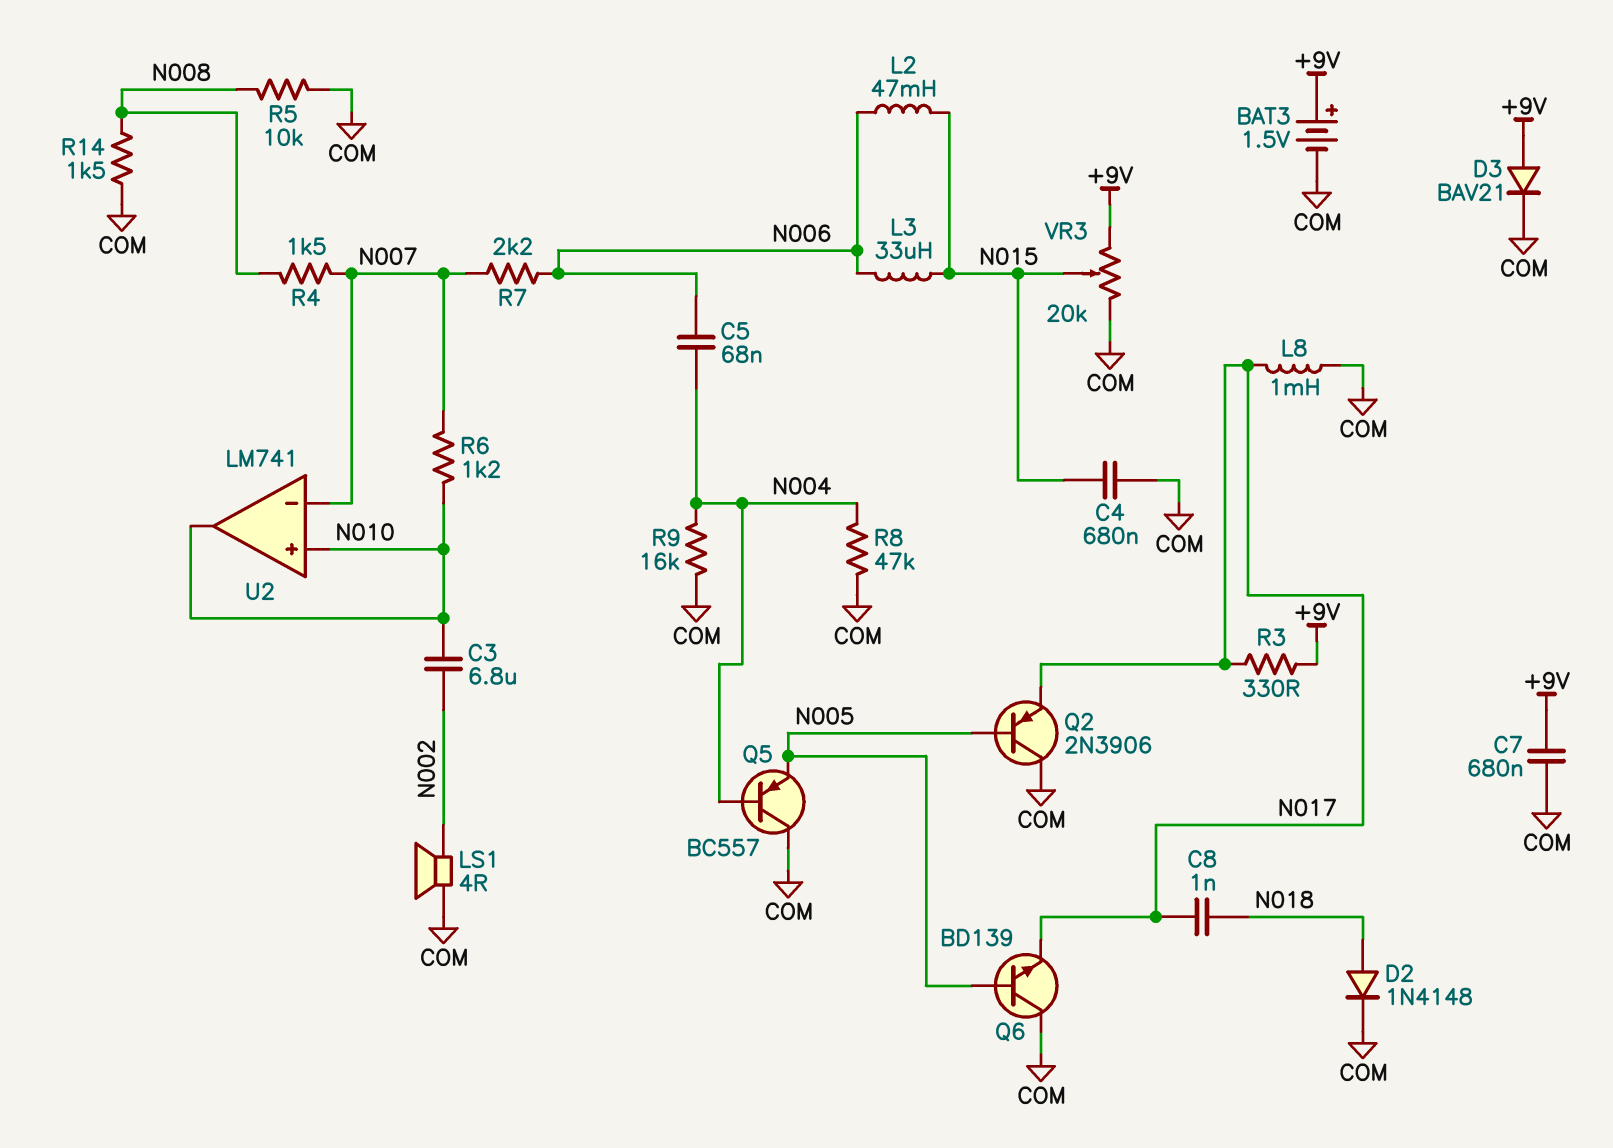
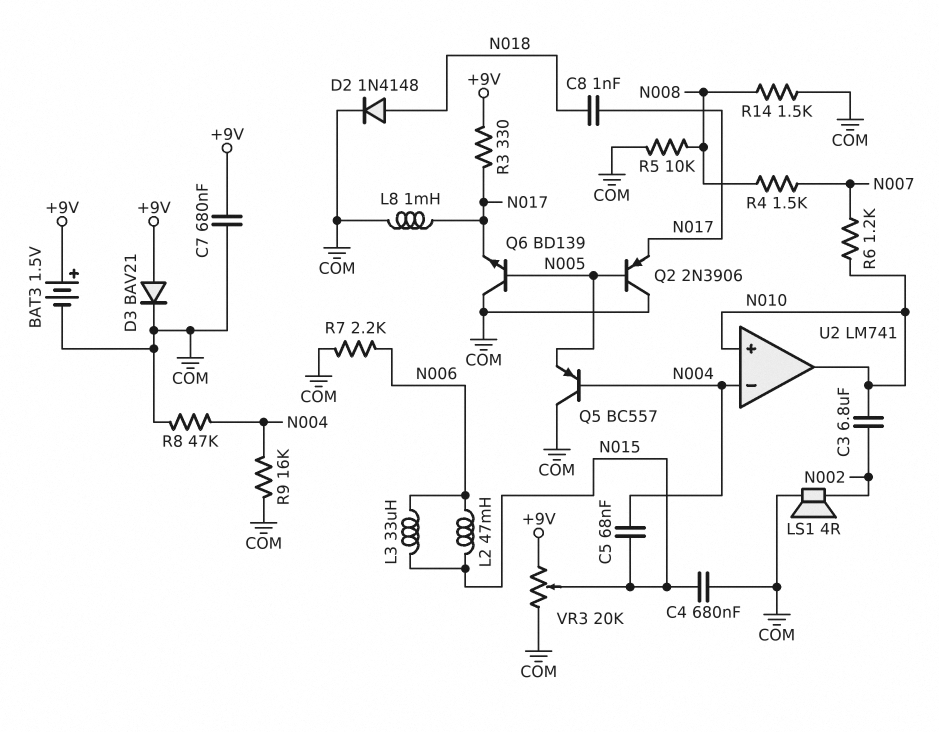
C5: 68nF (N004, N006) -> 68nF (N004, N015)
R7: 2.2k (N006, N007) -> 2.2k (COM, N006)
U2 pin in-: N007 -> N004

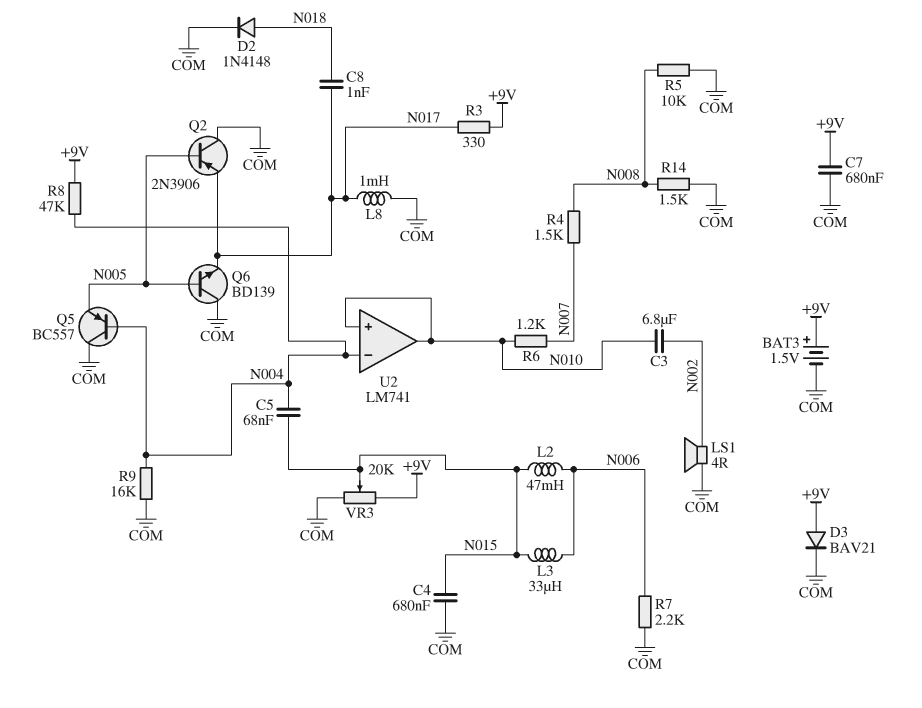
R8: 47k (COM, N004) -> 47k (+9V, N004)

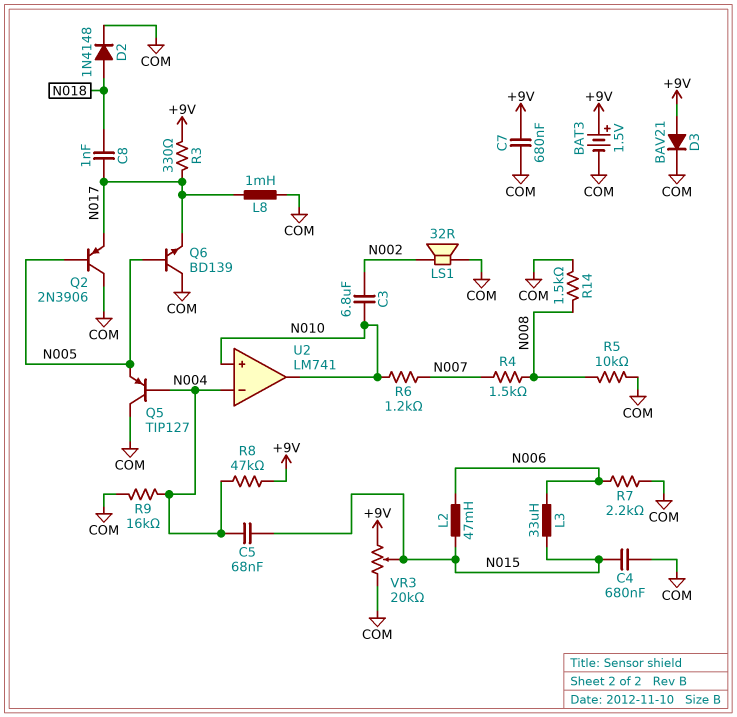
LS1: speaker 4R (COM, N002) -> speaker 32R (COM, N002)
Q5: PNP BC557 (B N004, C COM, E N005) -> PNP TIP127 (B N004, C COM, E N005)

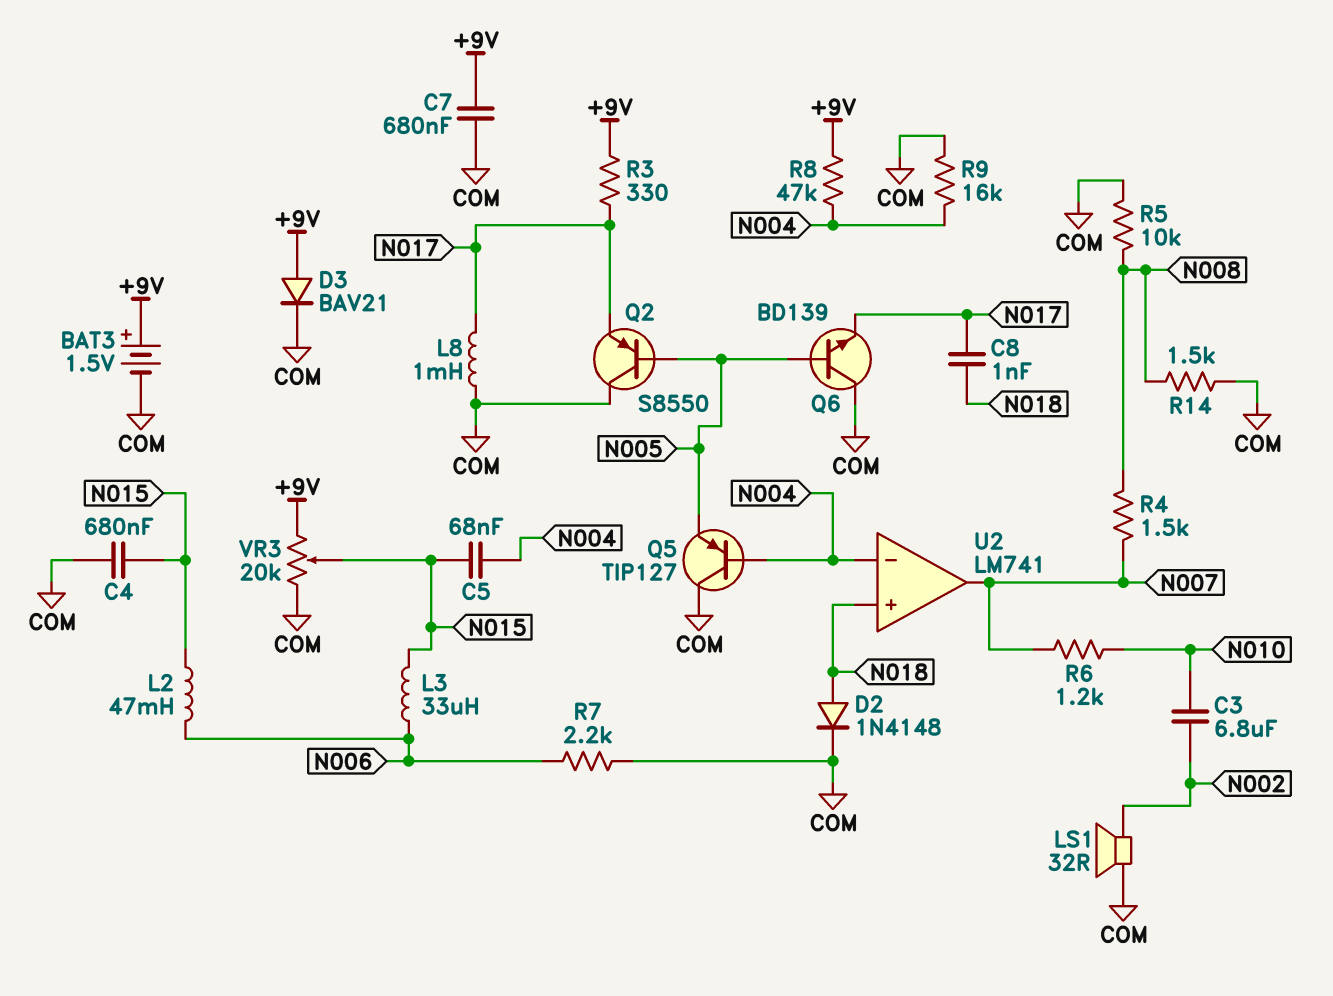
Q2: PNP 2N3906 (B N005, C COM, E N017) -> PNP S8550 (B N005, C COM, E N017)
U2 pin in+: N010 -> N018
U2 pin out: N010 -> N007

